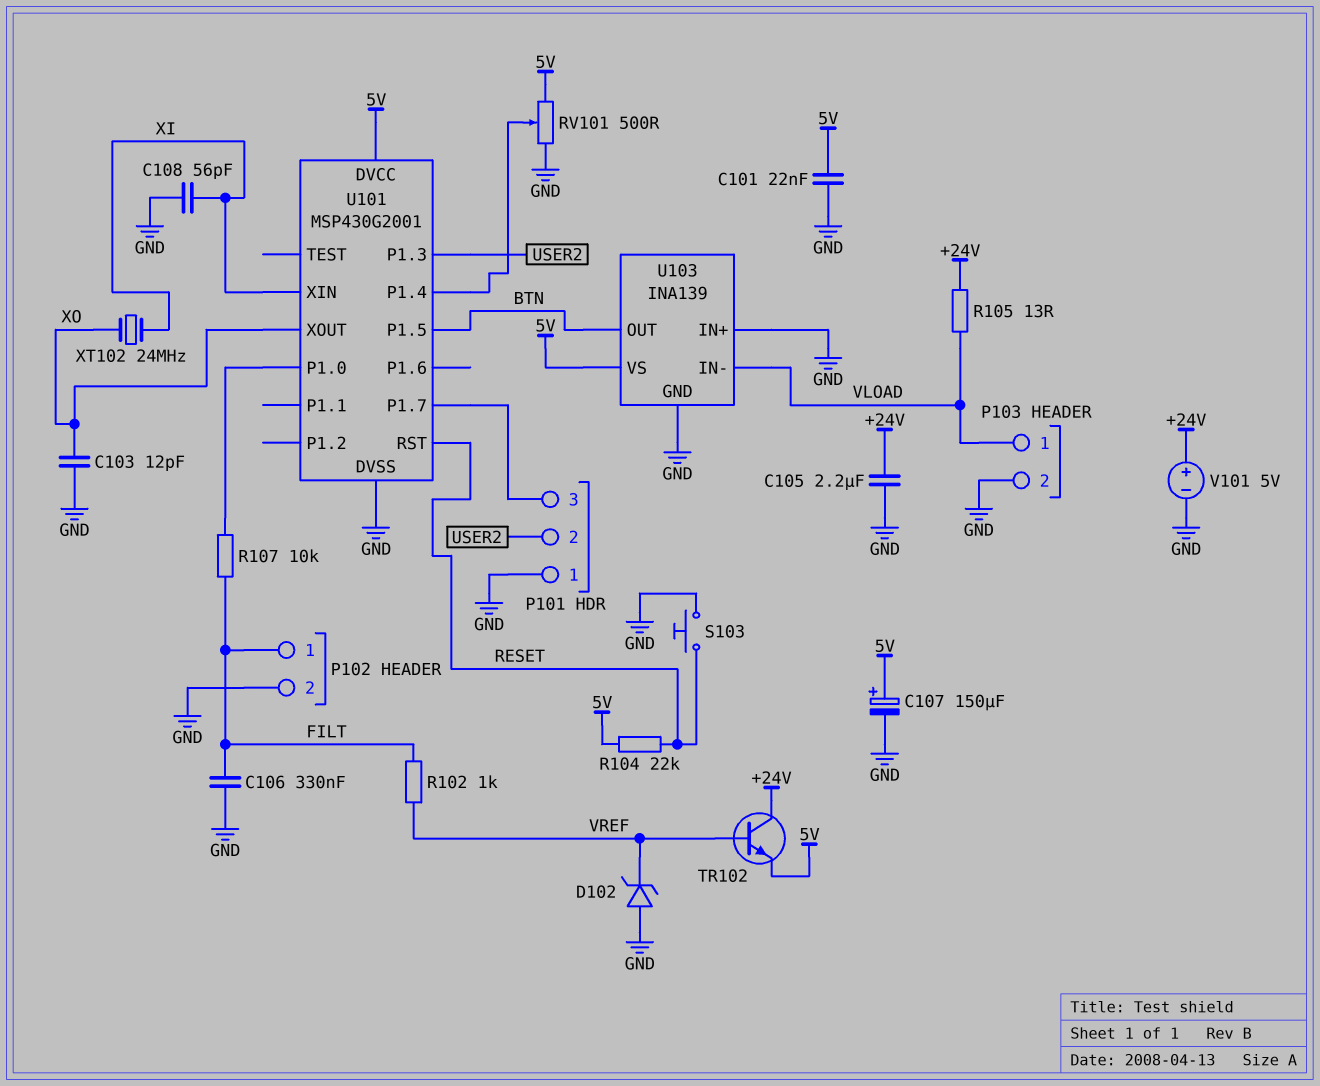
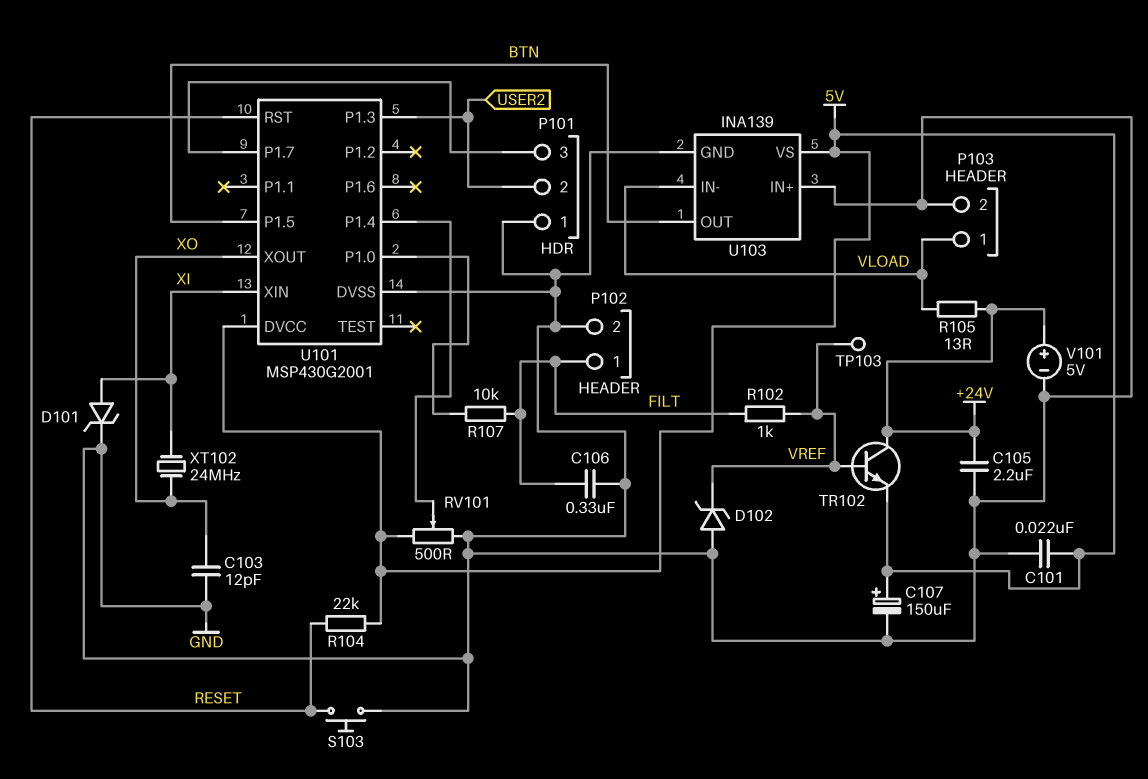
C108: 56pF (GND, XI) -> none
D101: none -> zener (A XI, K GND)
TP103: none -> test point (VREF)

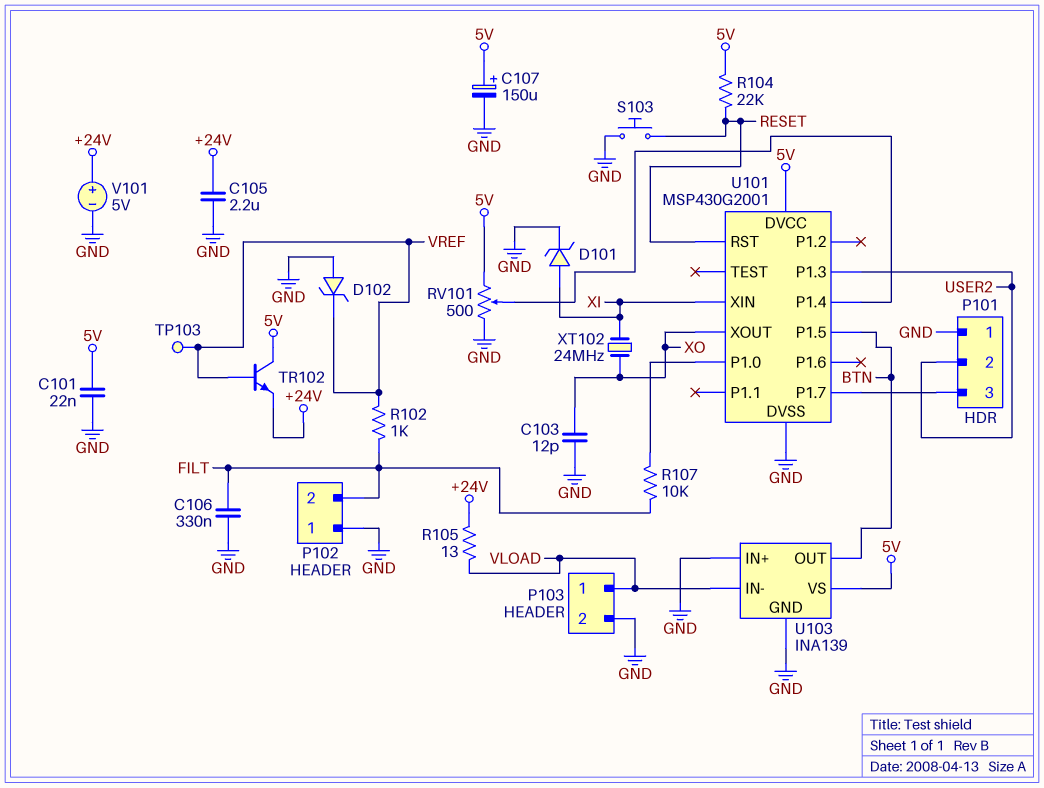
P102 pin 1: FILT -> GND
P102 pin 2: GND -> FILT
TR102: NPN (B VREF, C +24V, E 5V) -> NPN (B VREF, C 5V, E +24V)

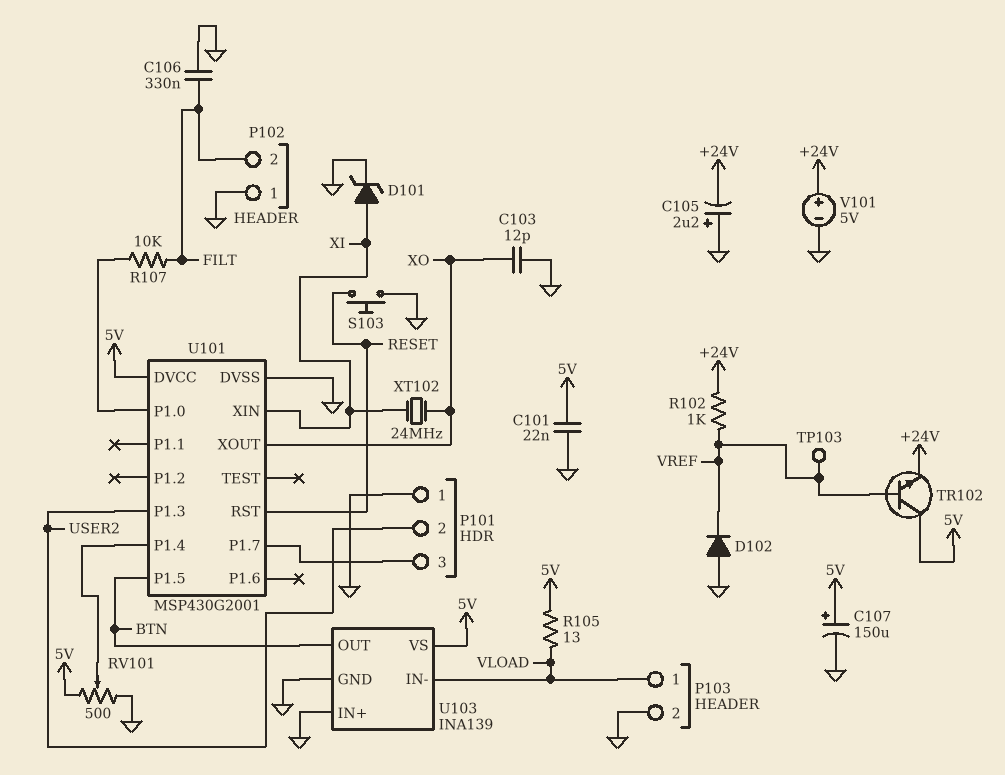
C105: 2.2uF (+24V, GND) -> 2.2uF (plus GND, minus +24V)
D102: zener (A GND, K VREF) -> diode (A GND, K VREF)
R102: 1k (FILT, VREF) -> 1k (+24V, VREF)
R104: 22k (5V, RESET) -> none
R105: 13 (+24V, VLOAD) -> 13 (5V, VLOAD)

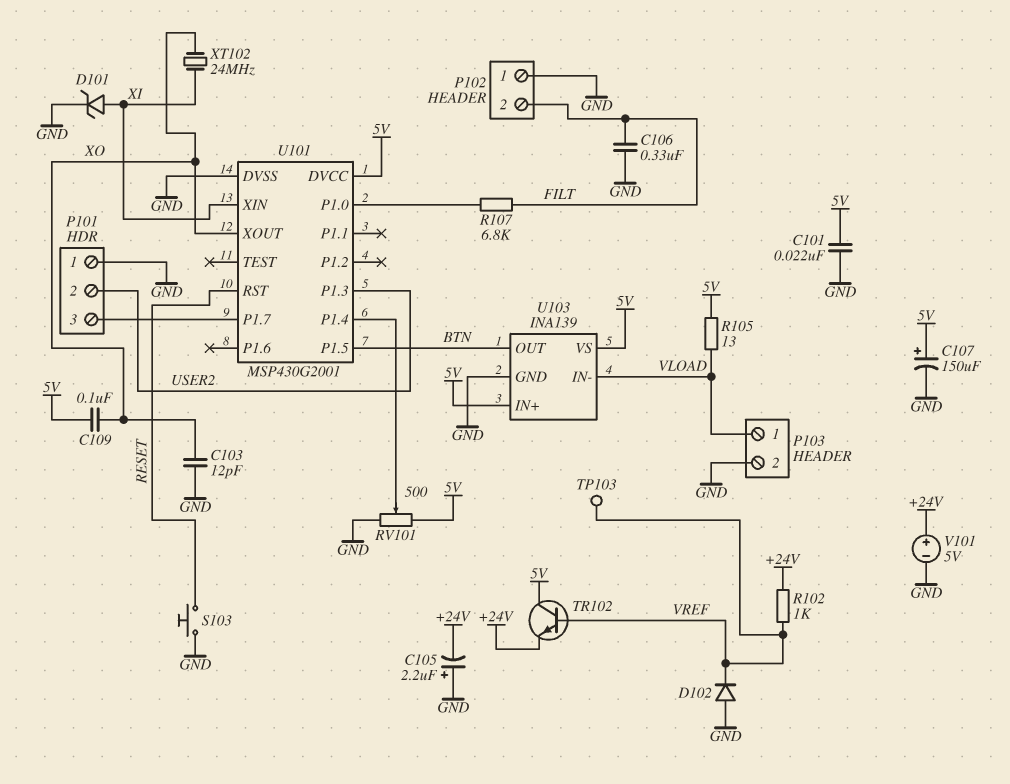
C109: none -> 100nF (5V, XO)
R107: 10k (FILT, U101/P1.0) -> 6.8k (FILT, U101/P1.0)
U103 pin IN+: GND -> 5V

